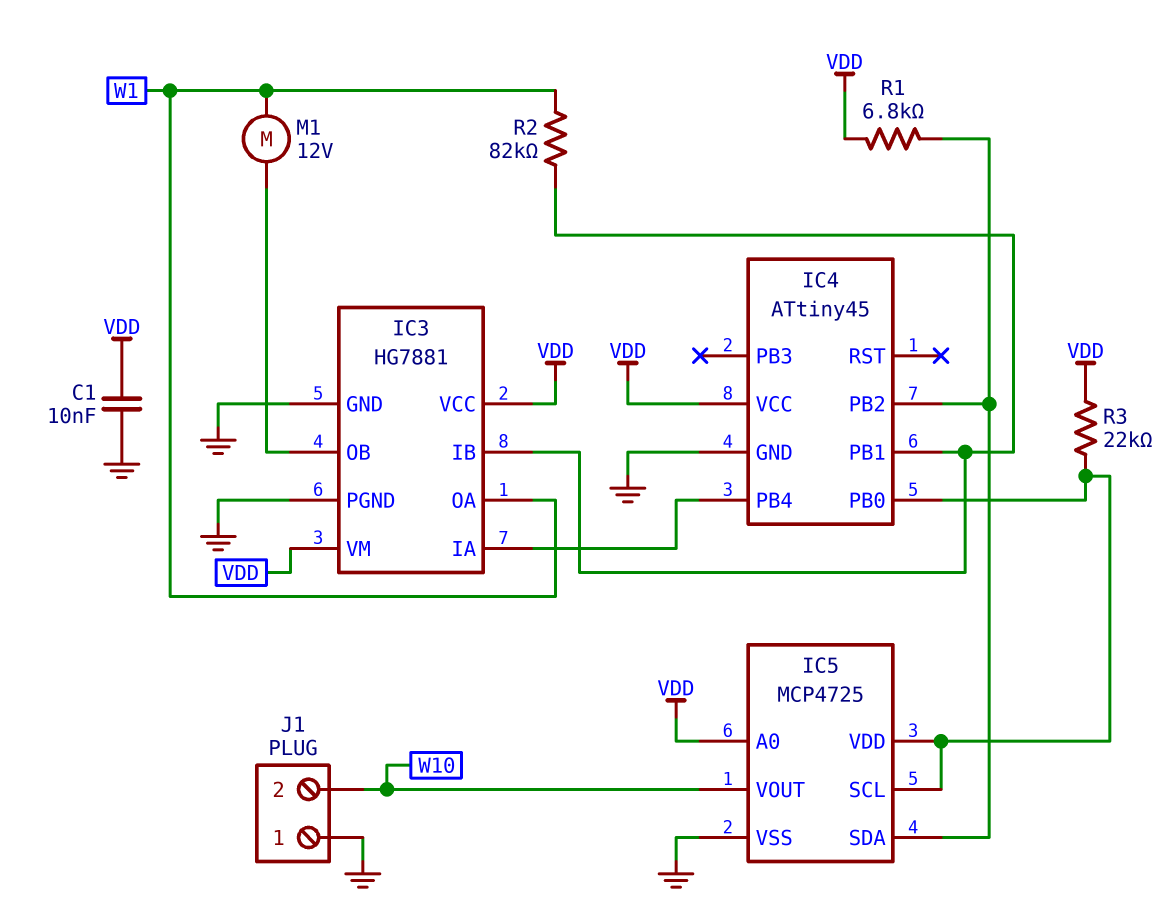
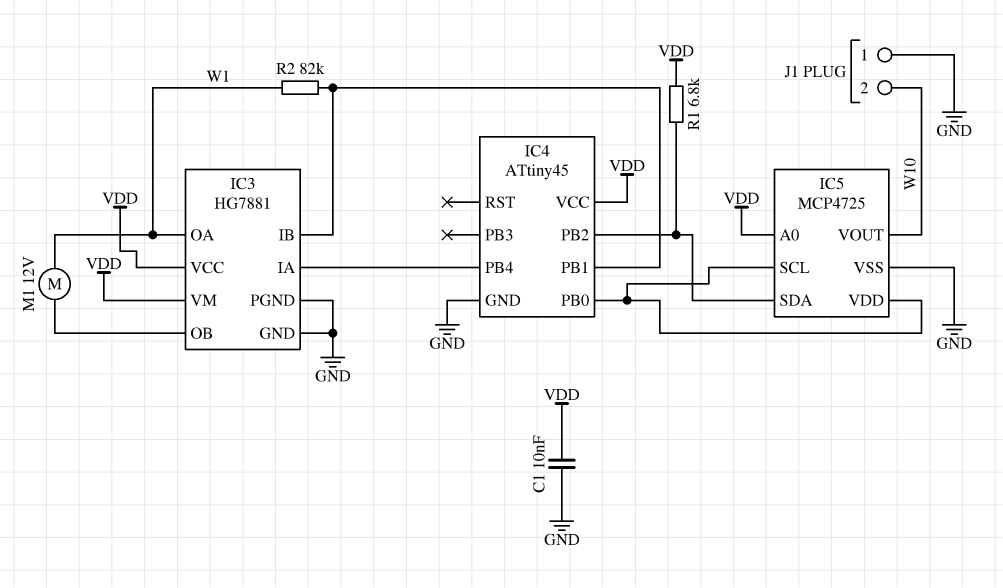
R3: 22k (IC4/PB0, VDD) -> none

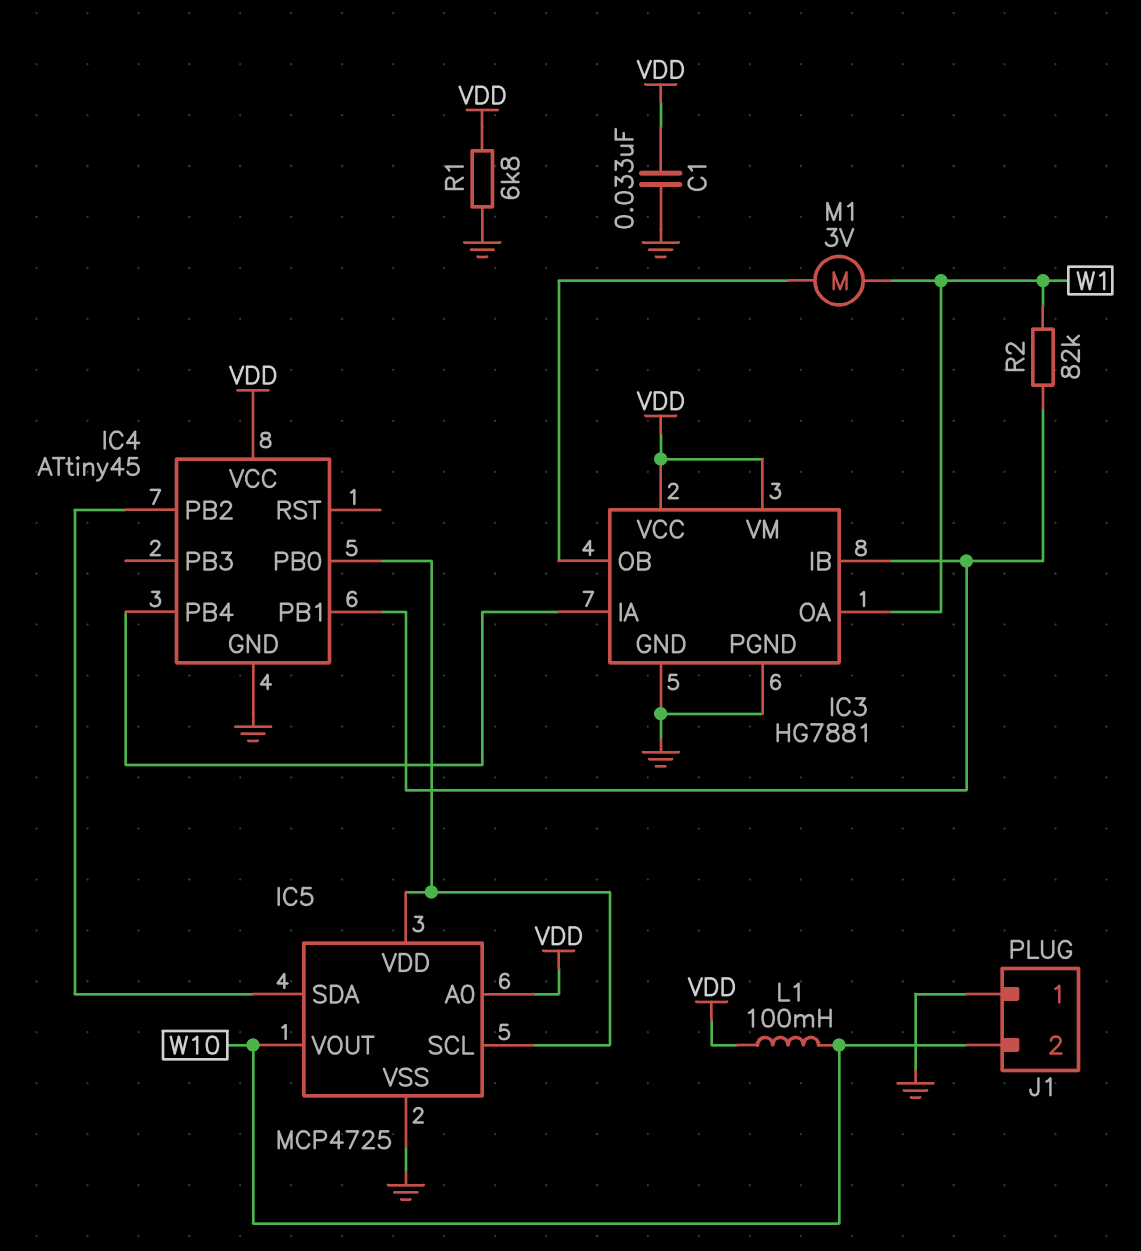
C1: 10nF (GND, VDD) -> 33nF (GND, VDD)
L1: none -> 100mH (VDD, W10)
M1: motor 12V (IC3/OB, W1) -> motor 3V (IC3/OB, W1)
R1: 6.8k (IC4/PB2, VDD) -> 6.8k (GND, VDD)

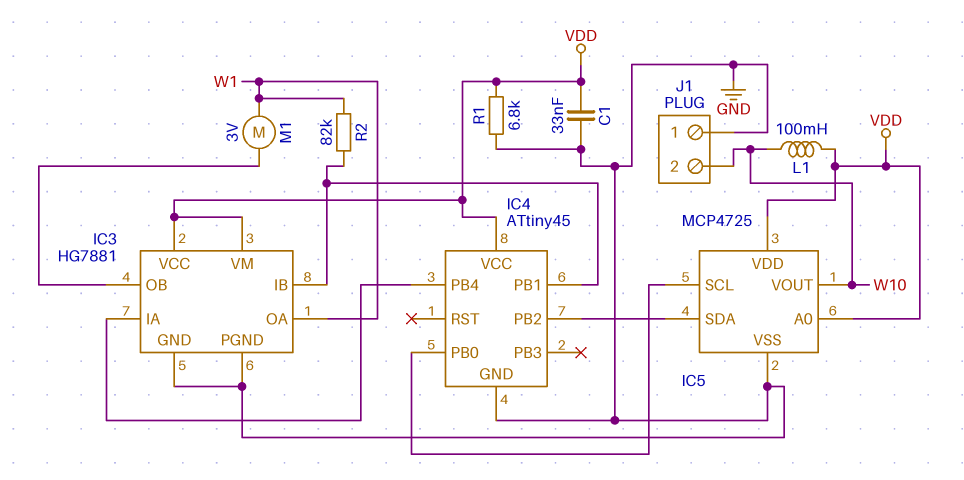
IC5 pin VDD: IC4/PB0 -> VDD

